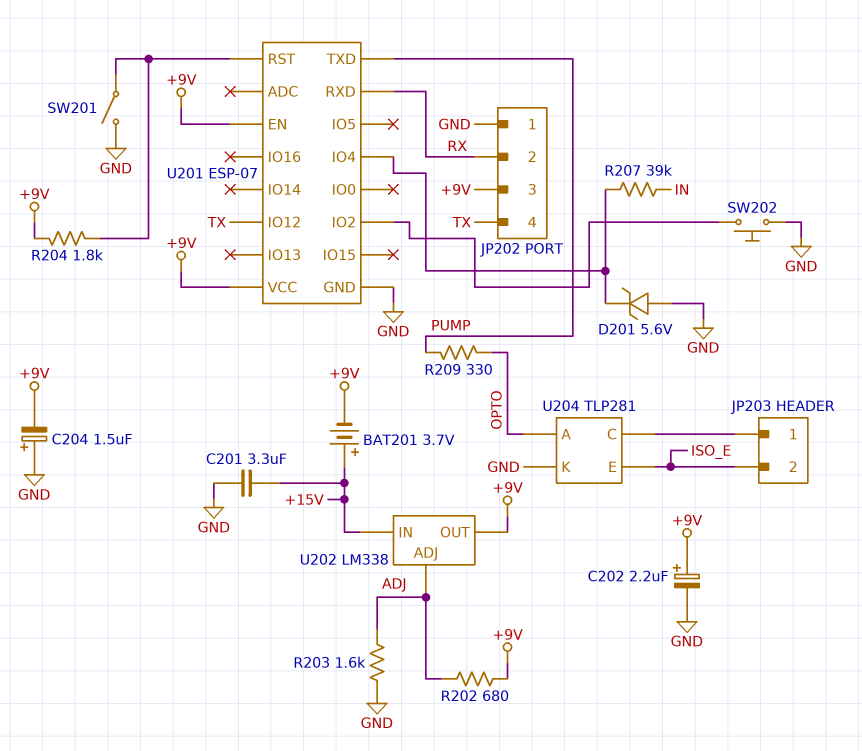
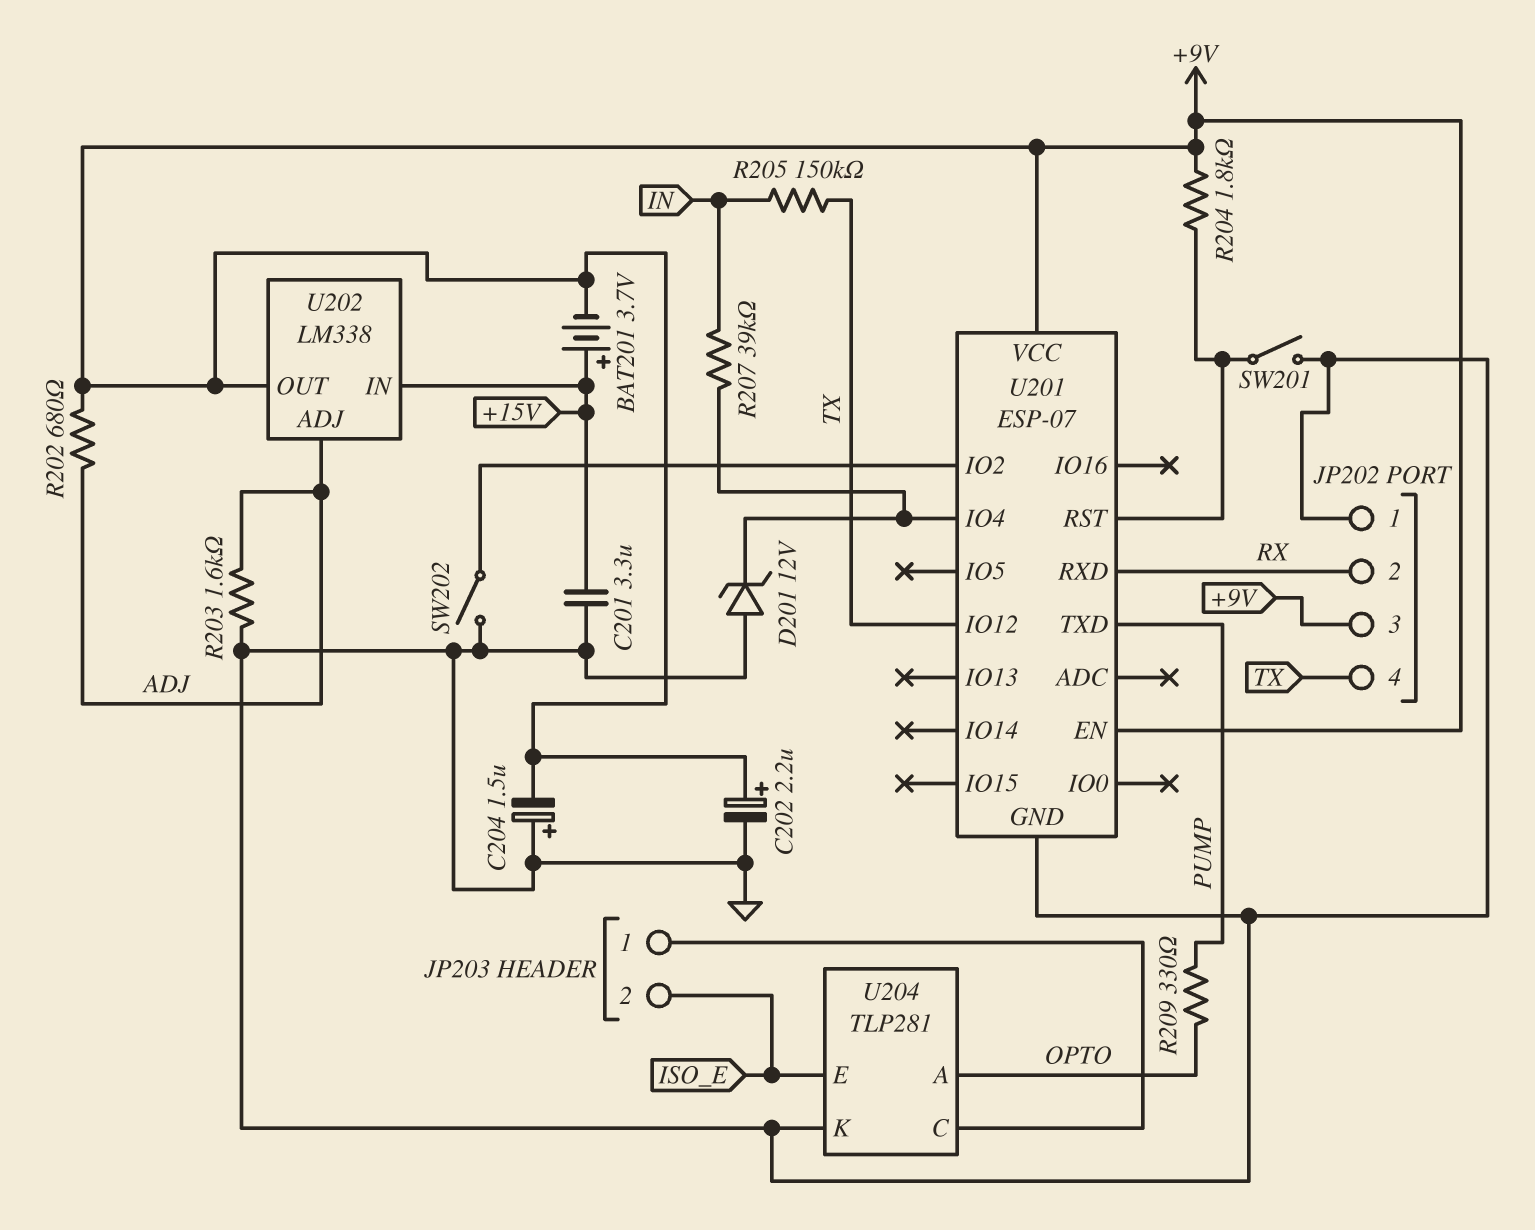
D201: zener 5.6V (A GND, K U201/IO4) -> zener 12V (A GND, K U201/IO4)
R205: none -> 150k (IN, TX)
SW202: button (GND, U201/IO2) -> switch (GND, U201/IO2)

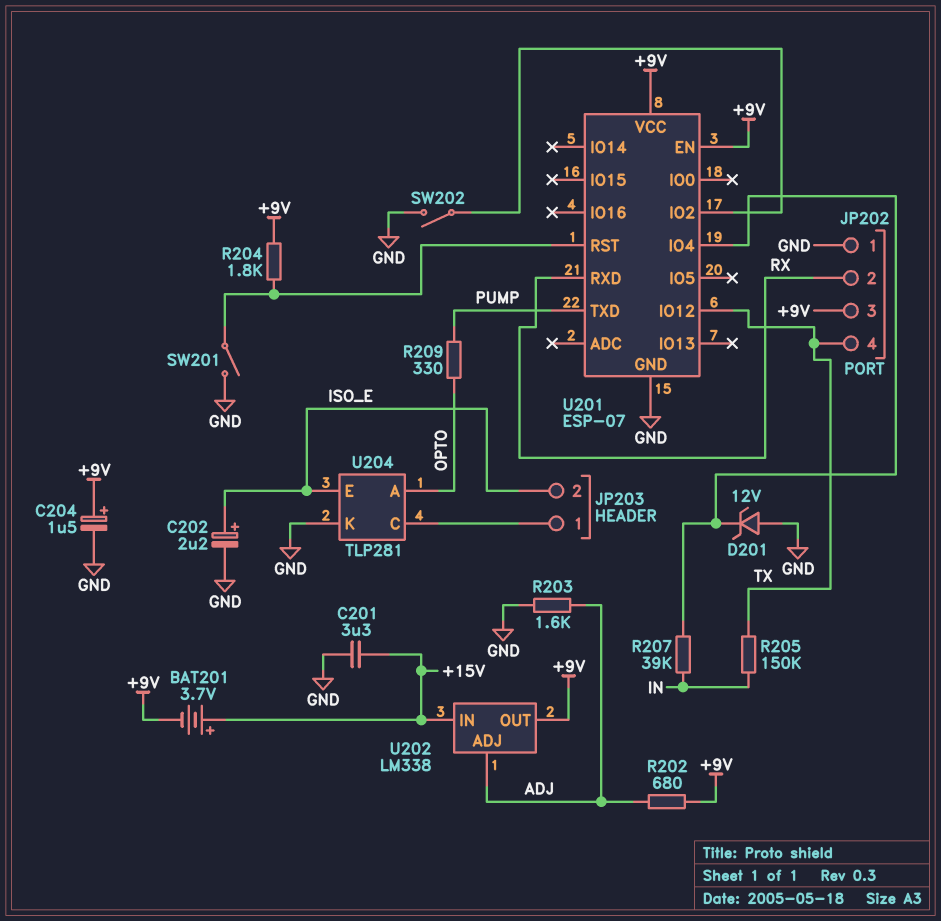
C202: 2.2uF (plus +9V, minus GND) -> 2.2uF (plus ISO_E, minus GND)
C204: 1.5uF (plus GND, minus +9V) -> 1.5uF (plus +9V, minus GND)

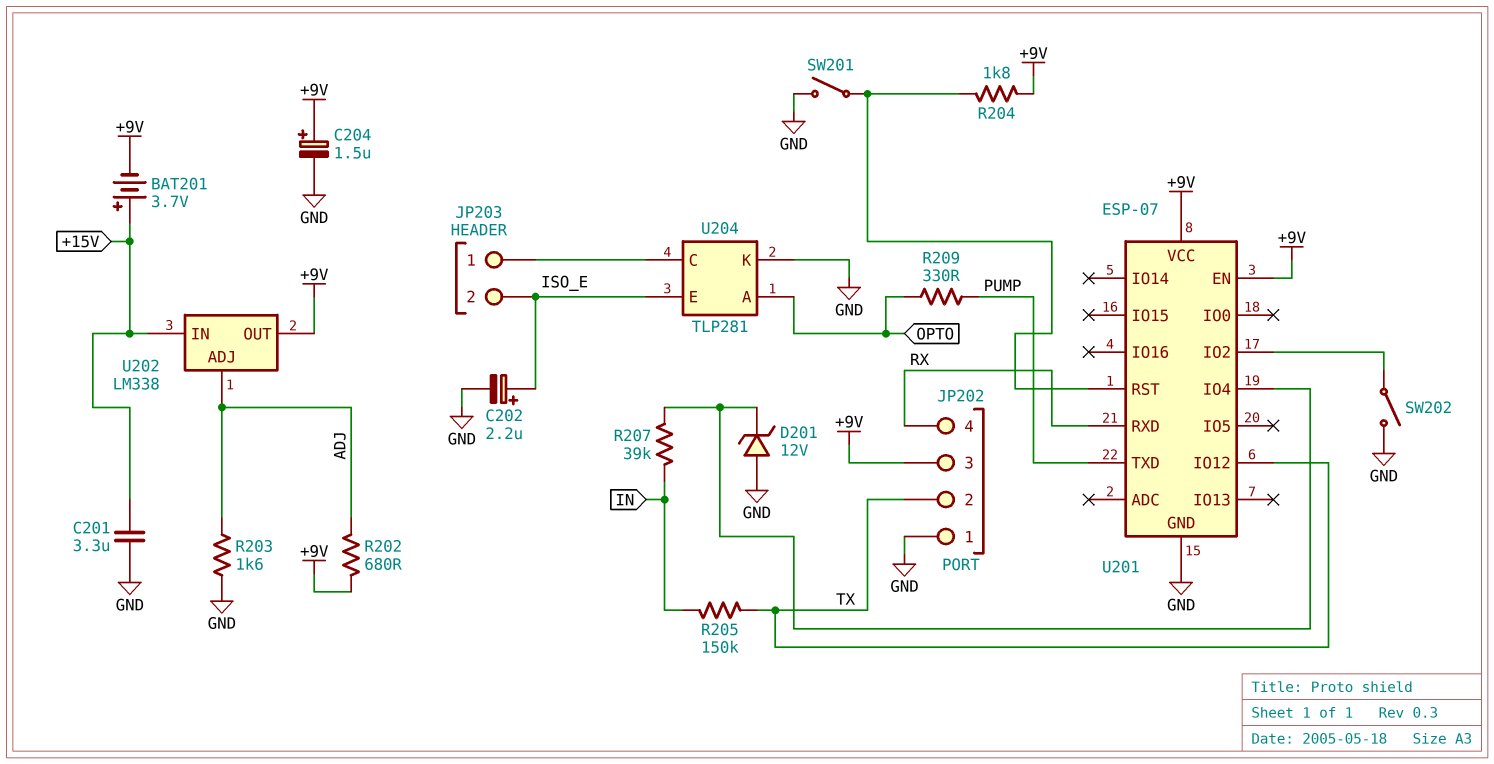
JP202 pin 2: RX -> TX
JP202 pin 4: TX -> RX

